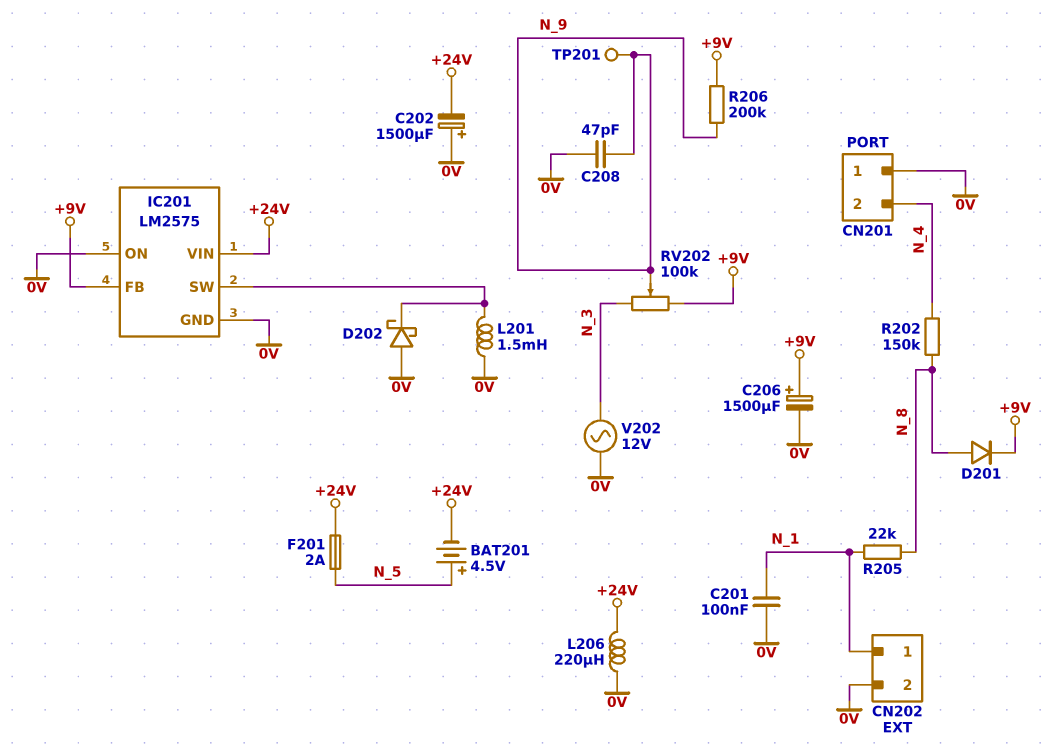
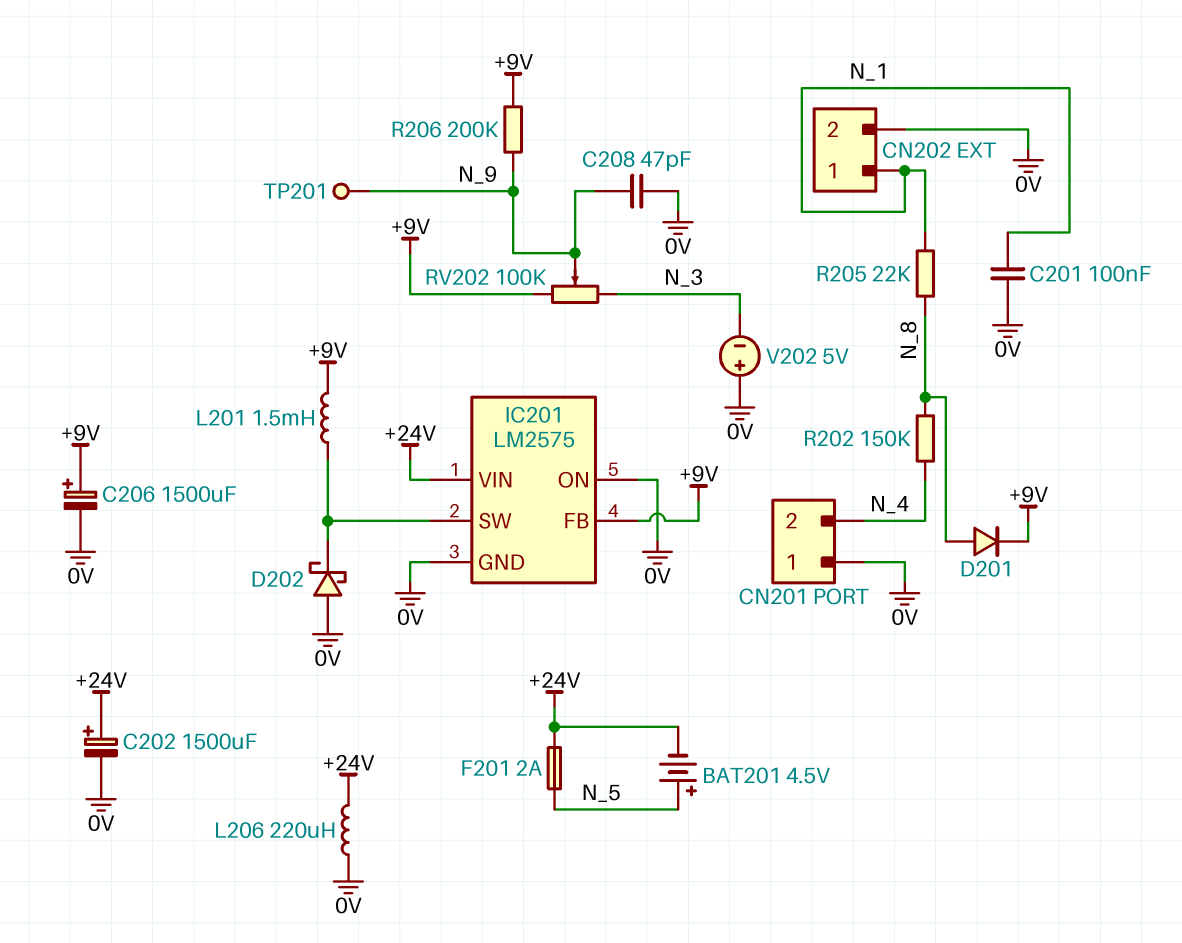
C202: 1500uF (plus 0V, minus +24V) -> 1500uF (plus +24V, minus 0V)
L201: 1.5mH (0V, IC201/SW) -> 1.5mH (+9V, IC201/SW)
V202: AC 12V (0V, N_3) -> 5V (plus 0V, minus N_3)

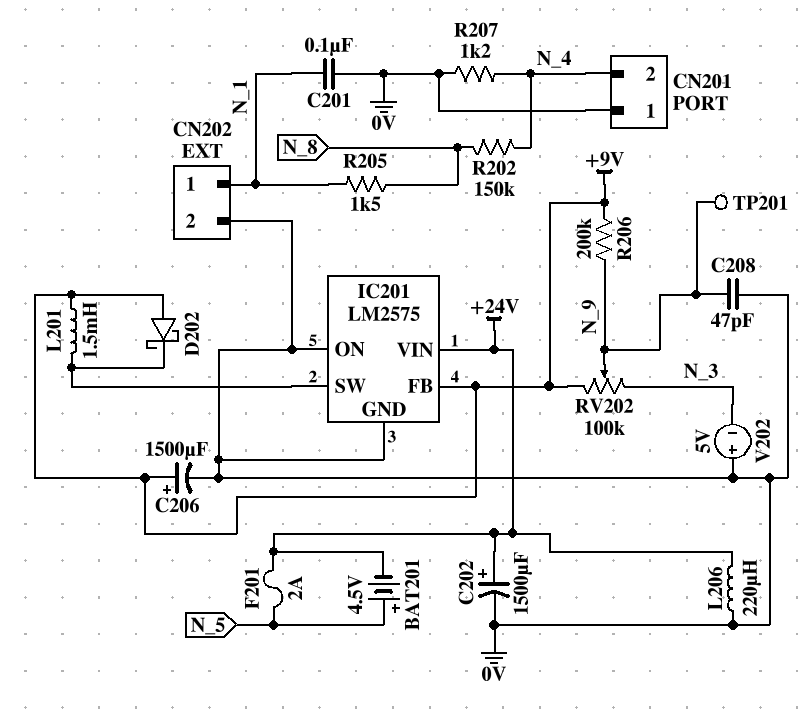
D201: diode (A N_8, K +9V) -> none
D202: schottky (A 0V, K IC201/SW) -> schottky (A +9V, K IC201/SW)
R205: 22k (N_1, N_8) -> 1.5k (N_1, N_8)
R207: none -> 1.2k (0V, N_4)

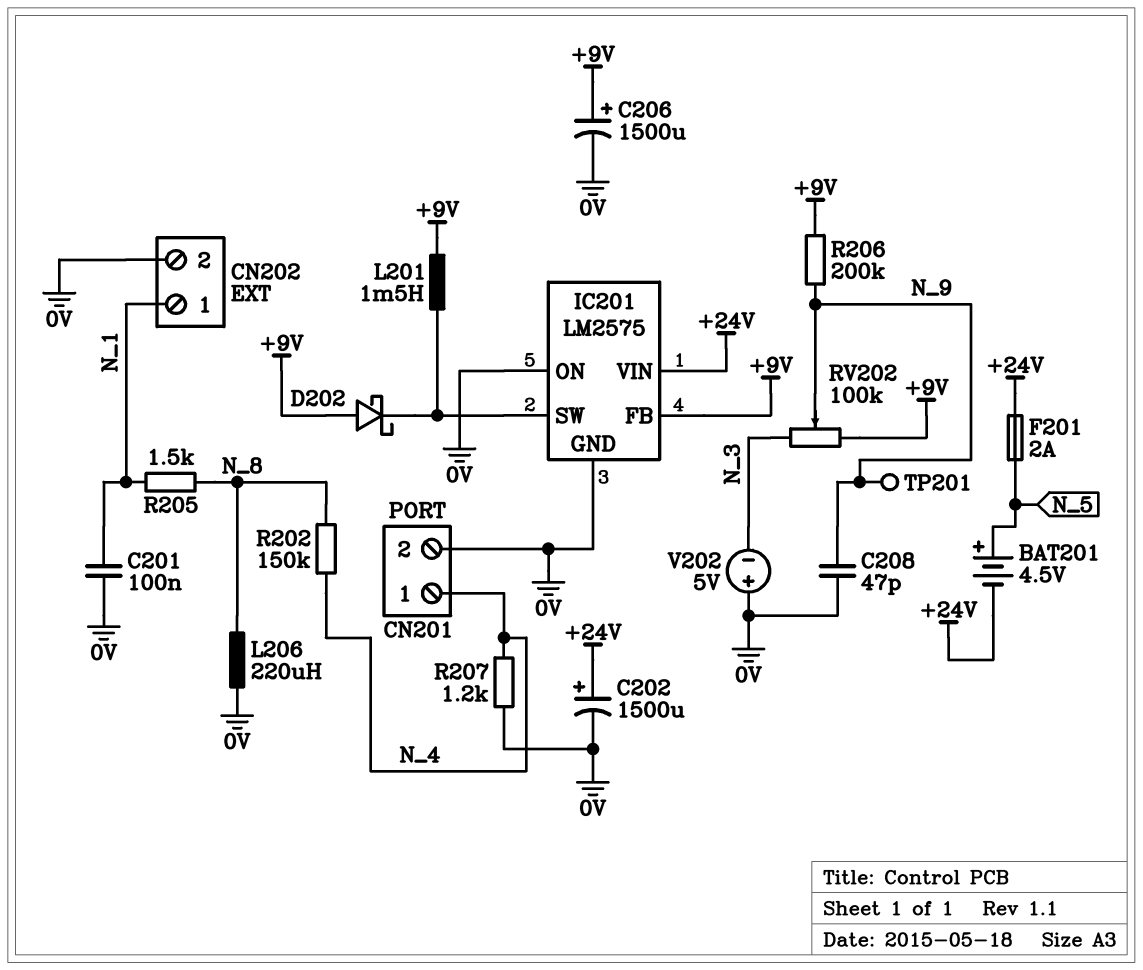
CN201 pin 1: 0V -> N_4
CN201 pin 2: N_4 -> 0V
L206: 220uH (+24V, 0V) -> 220uH (0V, N_8)

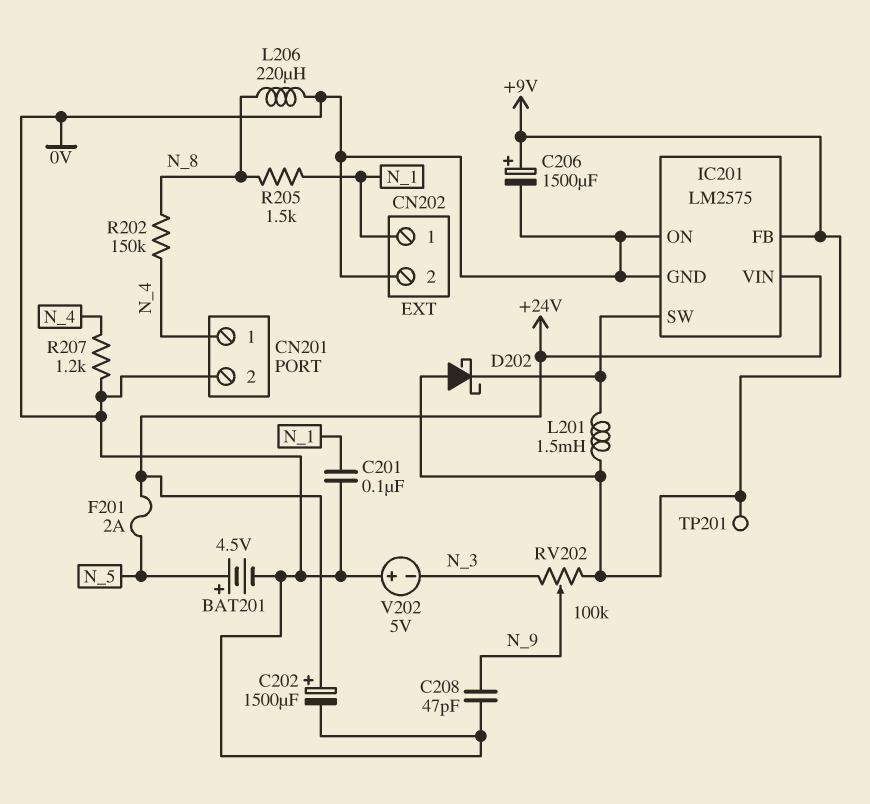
BAT201: 4.5V (plus N_5, minus +24V) -> 4.5V (plus N_5, minus 0V)
R206: 200k (+9V, N_9) -> none
TP201: test point (N_9) -> test point (+9V)

